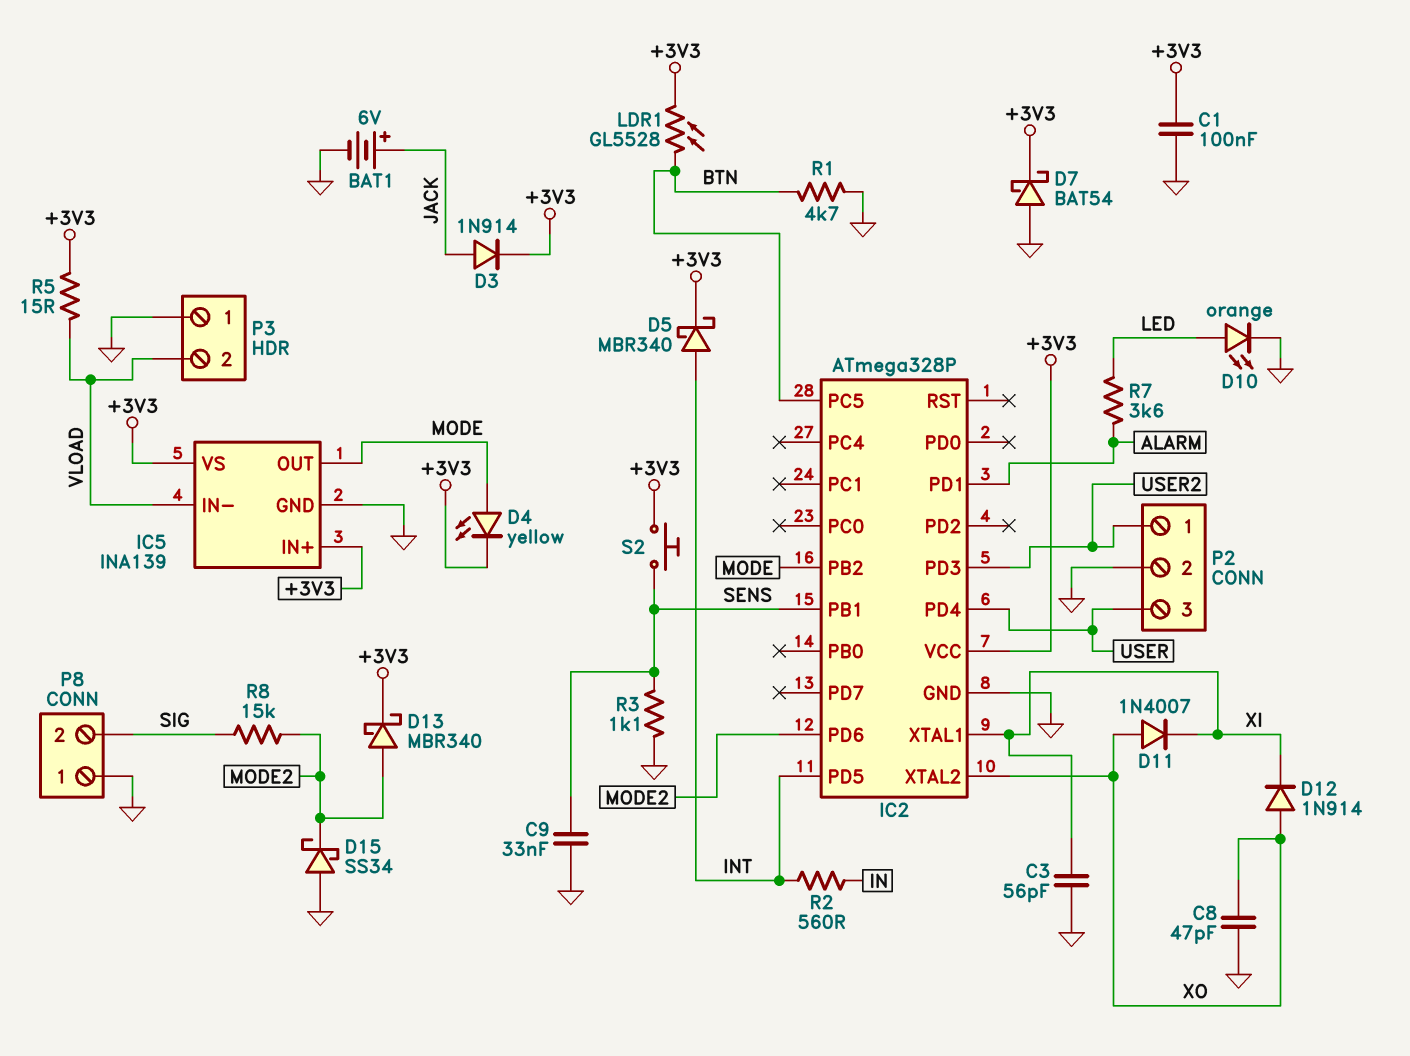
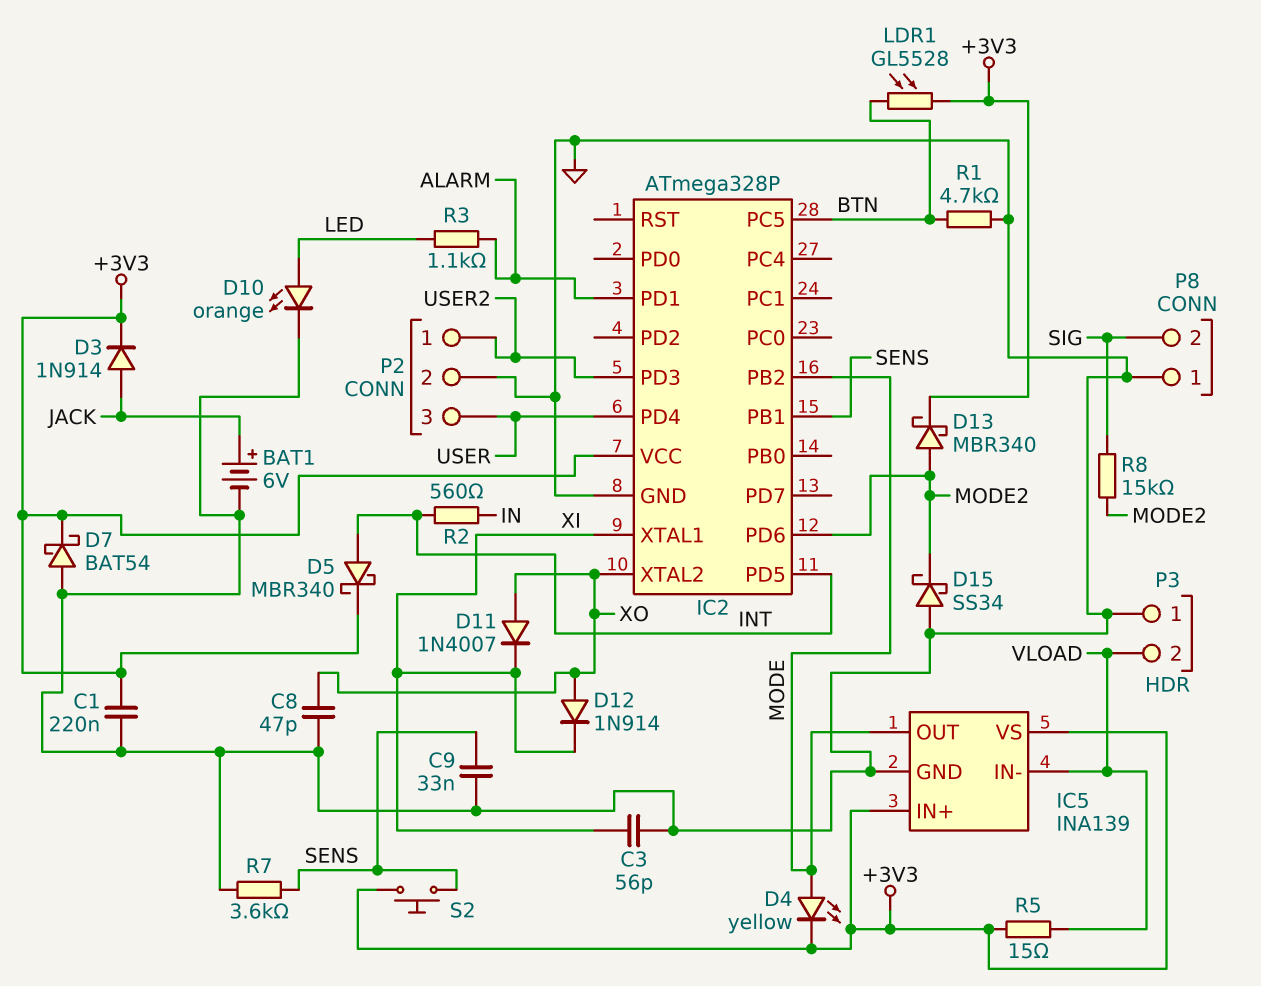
C1: 100nF (+3V3, GND) -> 220nF (+3V3, GND)
R3: 1.1k (GND, SENS) -> 1.1k (ALARM, LED)
R7: 3.6k (ALARM, LED) -> 3.6k (GND, SENS)

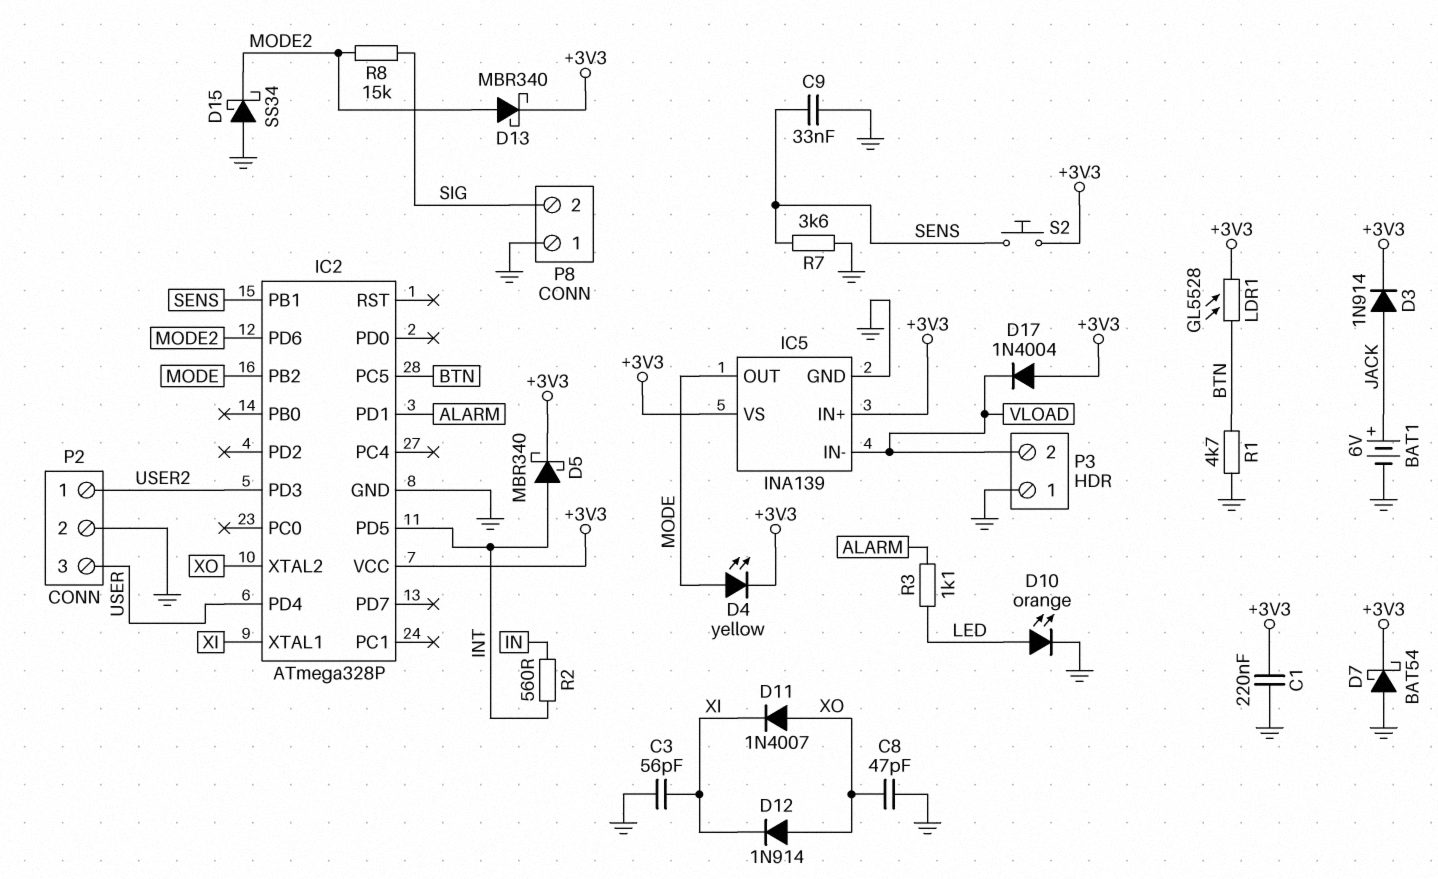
D17: none -> diode 1N4004 (A +3V3, K VLOAD)
R5: 15 (+3V3, VLOAD) -> none

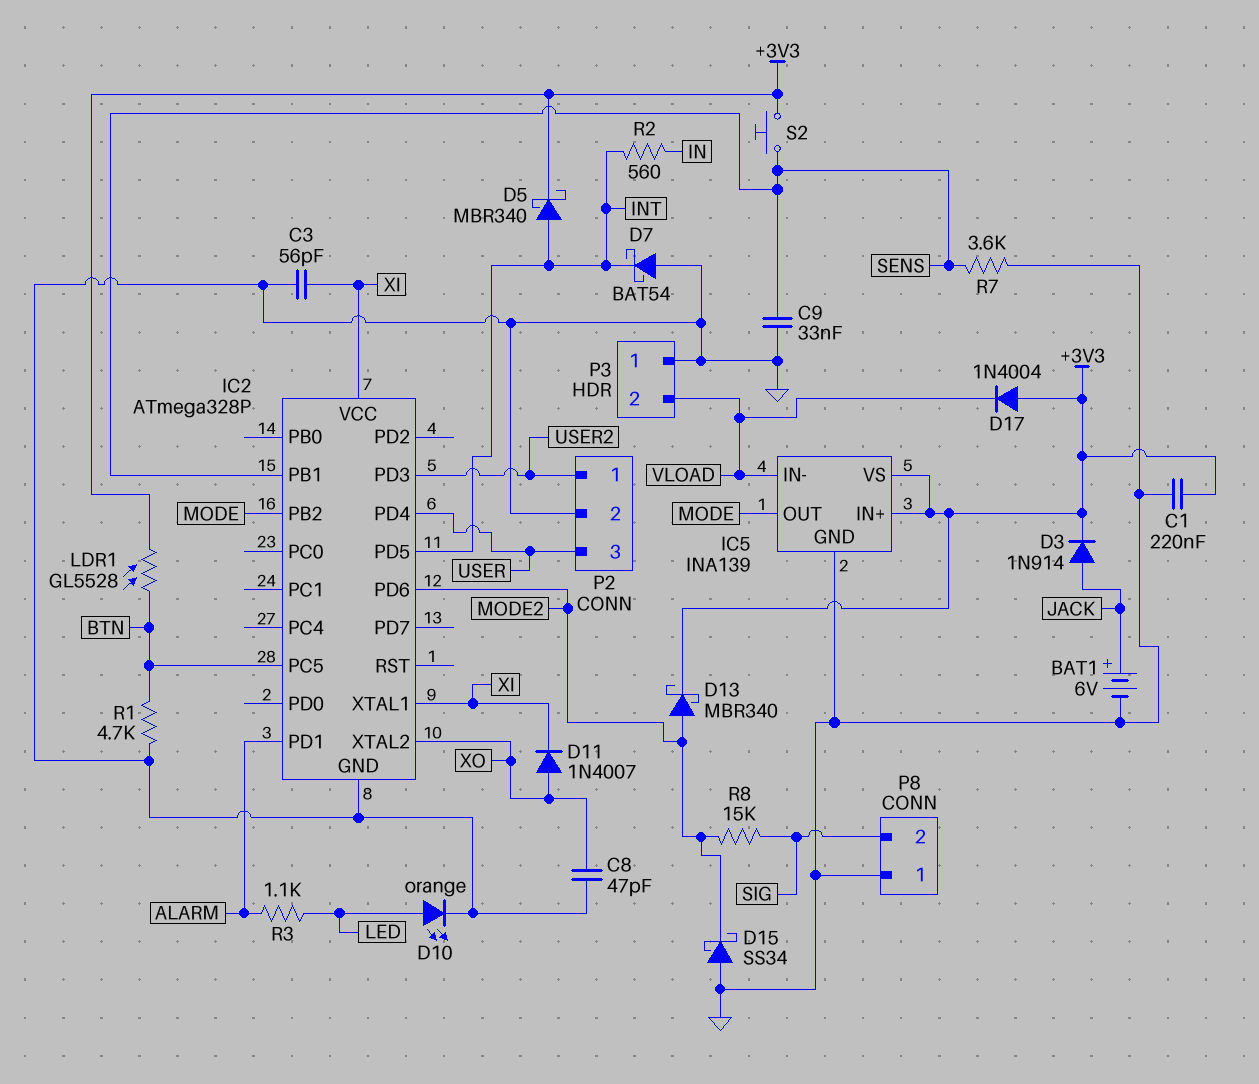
D4: LED yellow (A MODE, K +3V3) -> none
D7: schottky BAT54 (A GND, K +3V3) -> schottky BAT54 (A GND, K INT)
D12: diode 1N914 (A XO, K XI) -> none
IC2 pin VCC: +3V3 -> XI

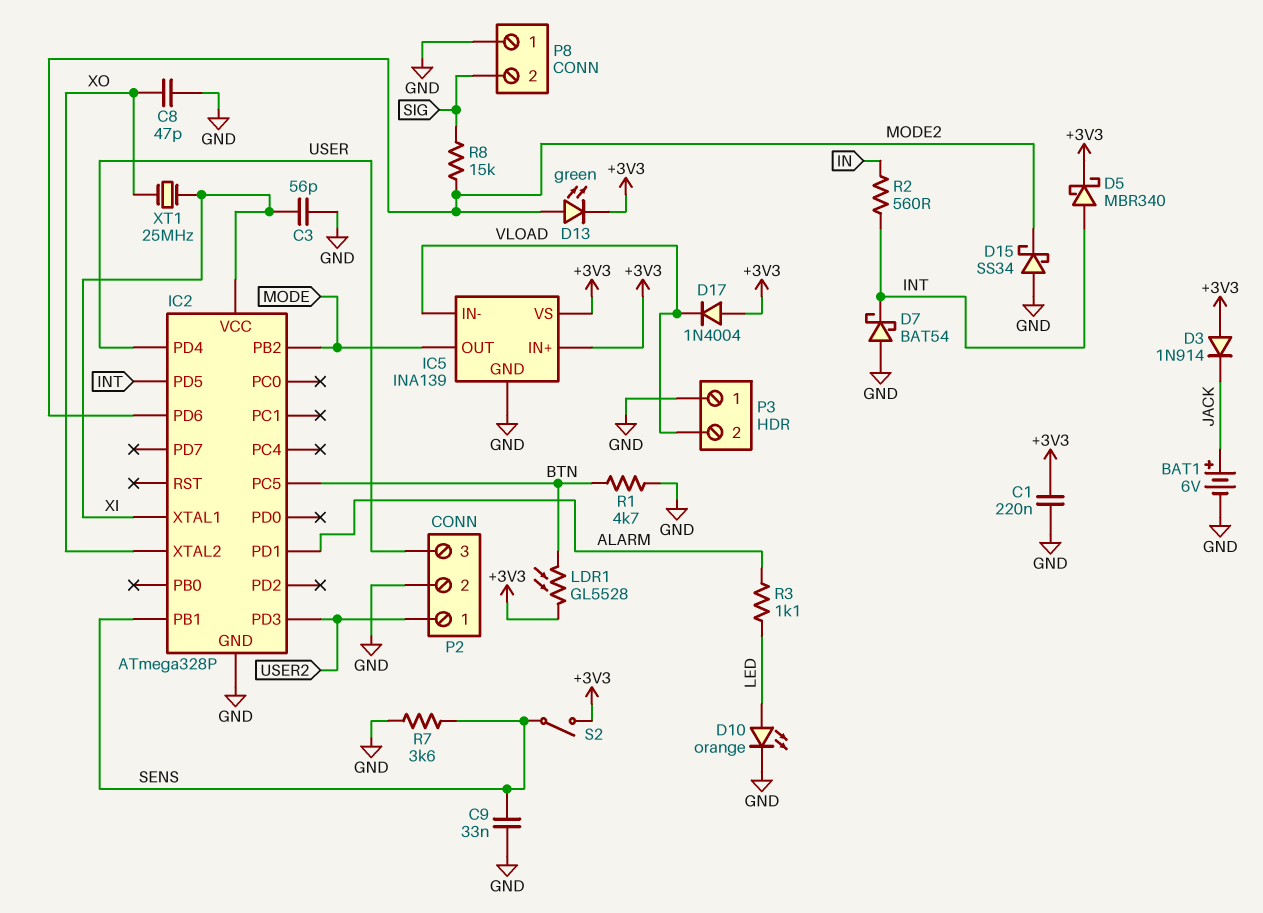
D3: diode 1N914 (A JACK, K +3V3) -> diode 1N914 (A +3V3, K JACK)
D11: diode 1N4007 (A XO, K XI) -> none
D13: schottky MBR340 (A MODE2, K +3V3) -> LED green (A MODE2, K +3V3)
S2: button (+3V3, SENS) -> switch (+3V3, SENS)
XT1: none -> 25MHz (XI, XO)

